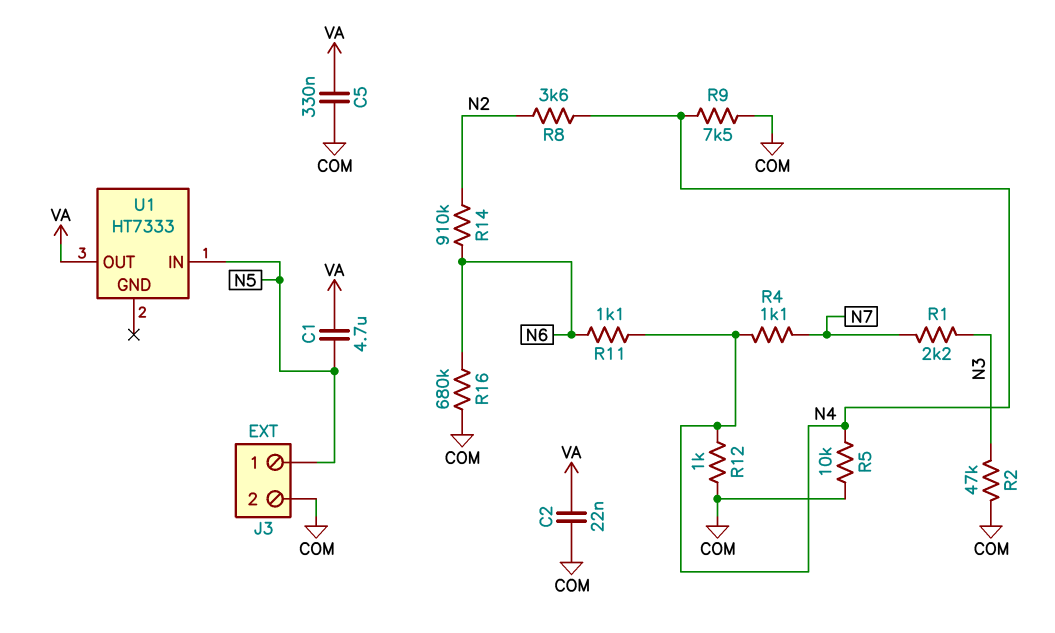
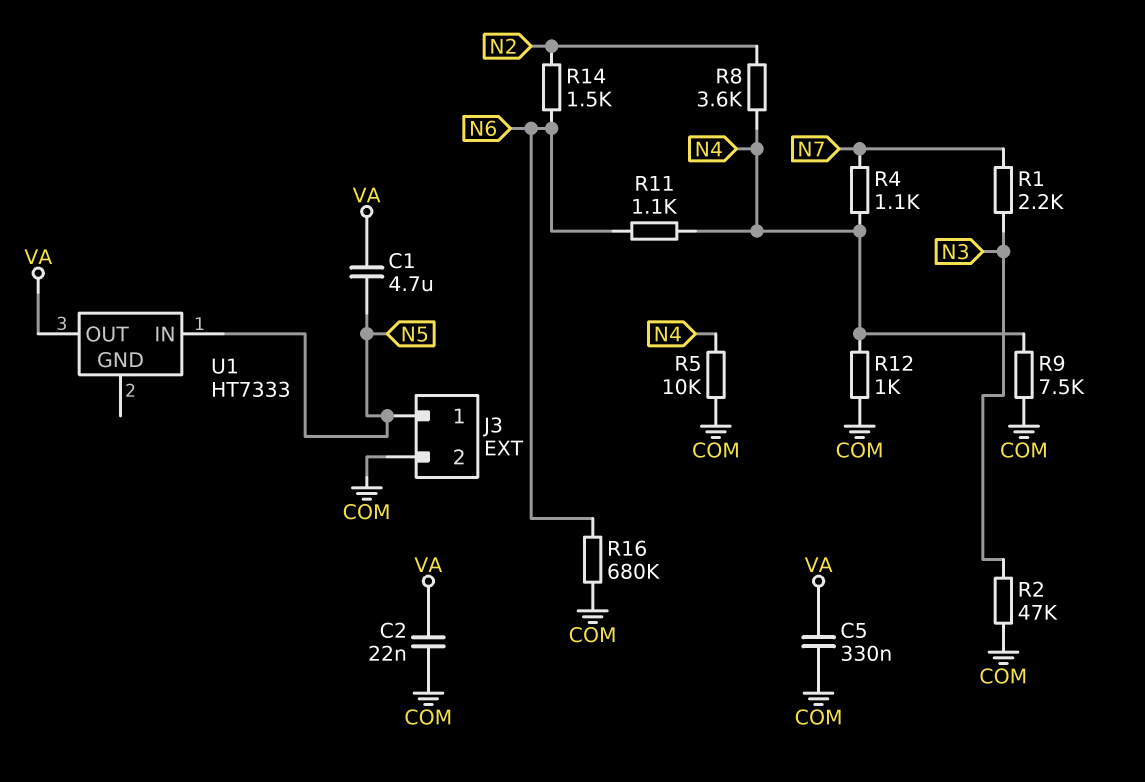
R14: 910k (N2, N6) -> 1.5k (N2, N6)

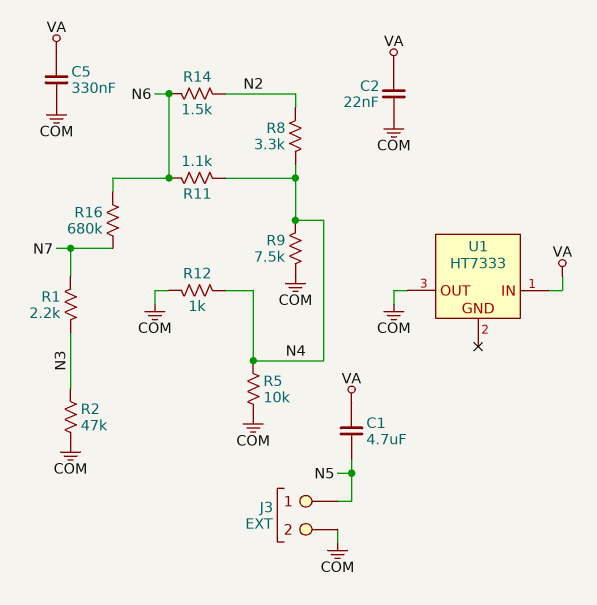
R4: 1.1k (N4, N7) -> none
R8: 3.6k (N2, N4) -> 3.3k (N2, N4)
R16: 680k (COM, N6) -> 680k (N6, N7)
U1 pin IN: N5 -> VA
U1 pin OUT: VA -> COM

